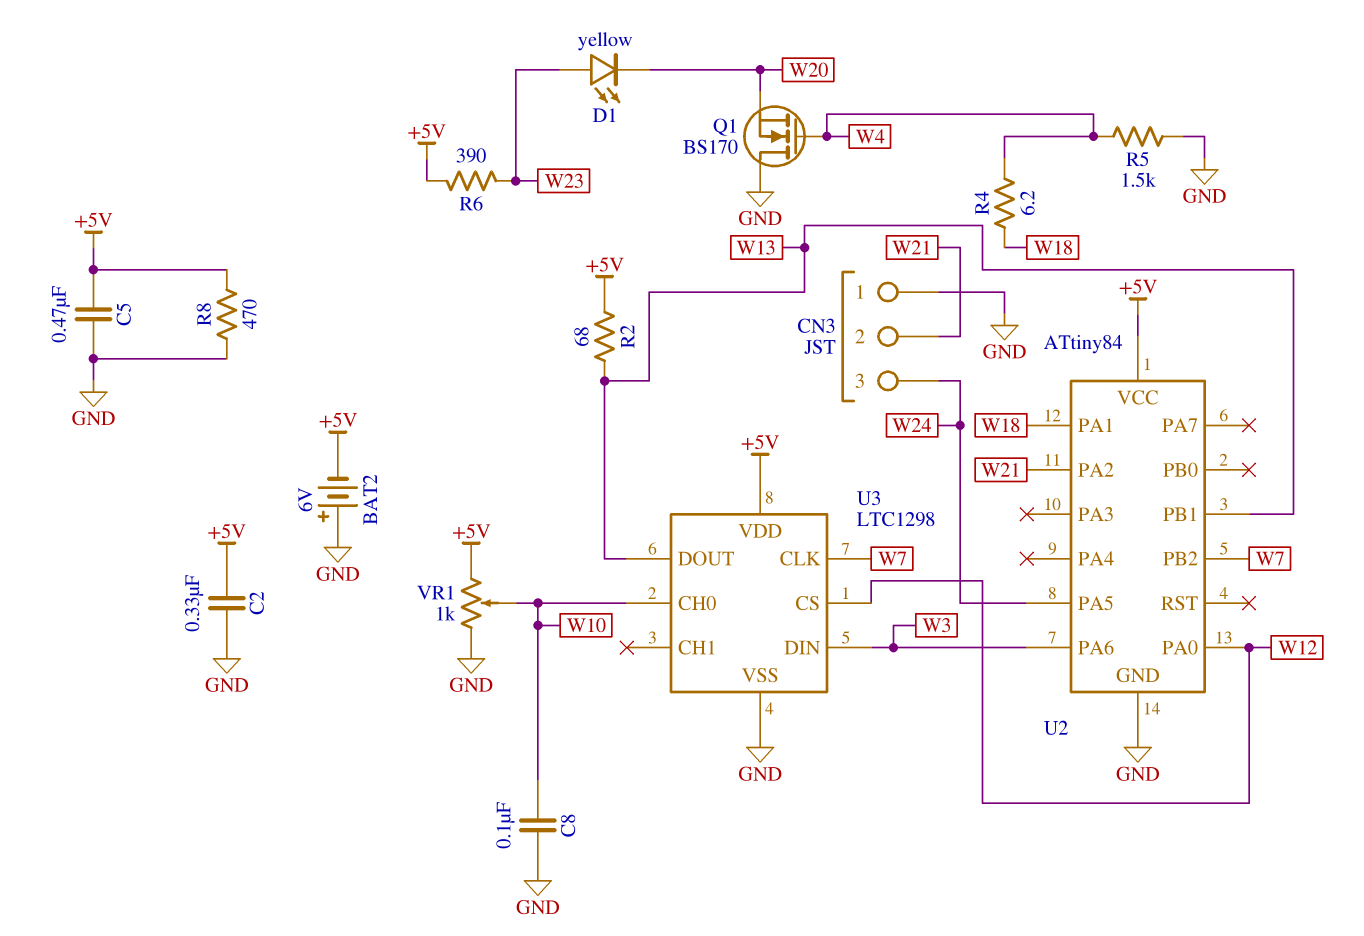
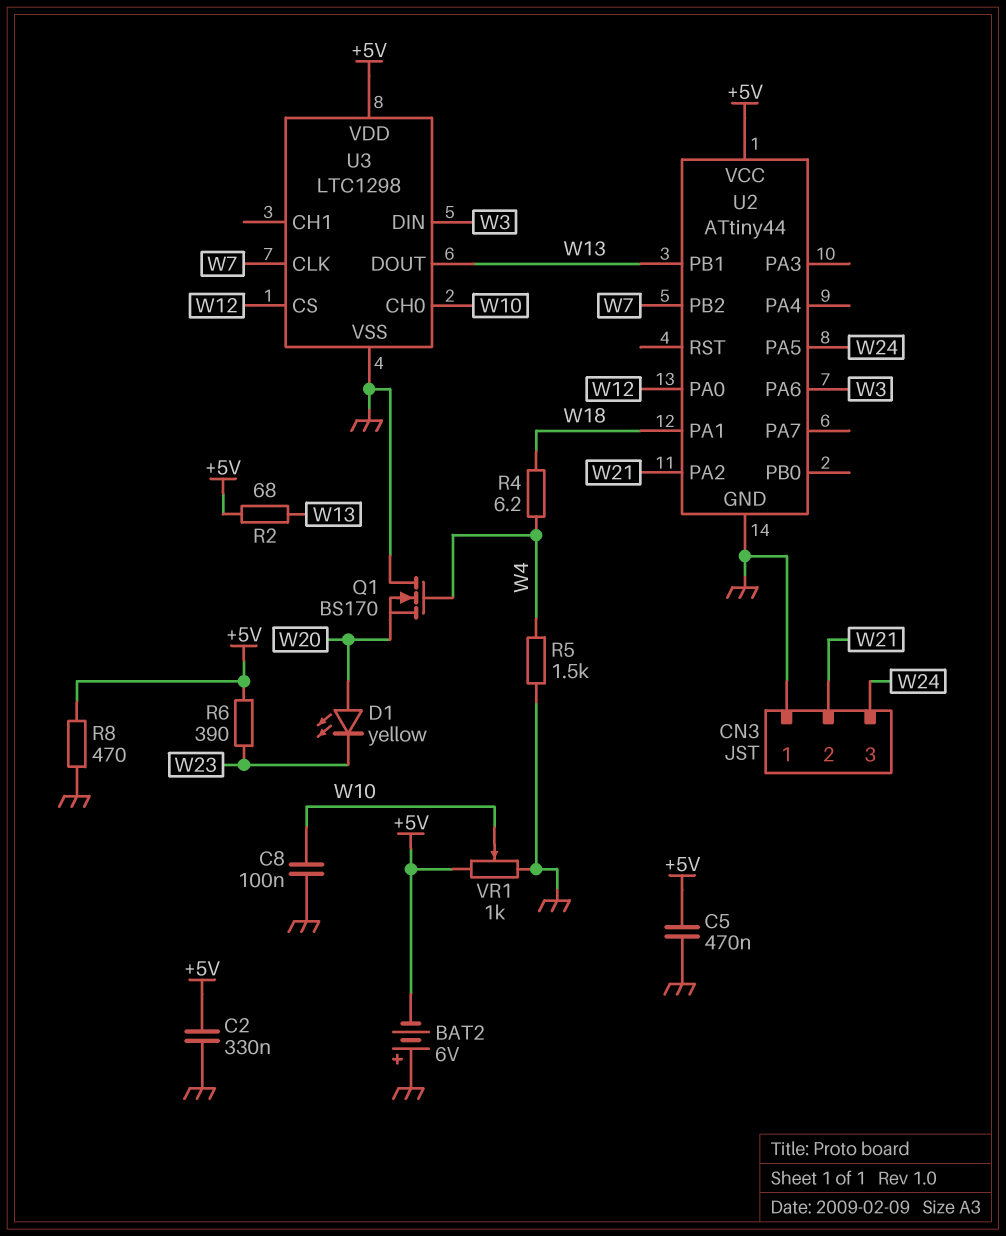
D1: LED yellow (A W23, K W20) -> LED yellow (A W20, K W23)
U2: ATtiny84 -> ATtiny44

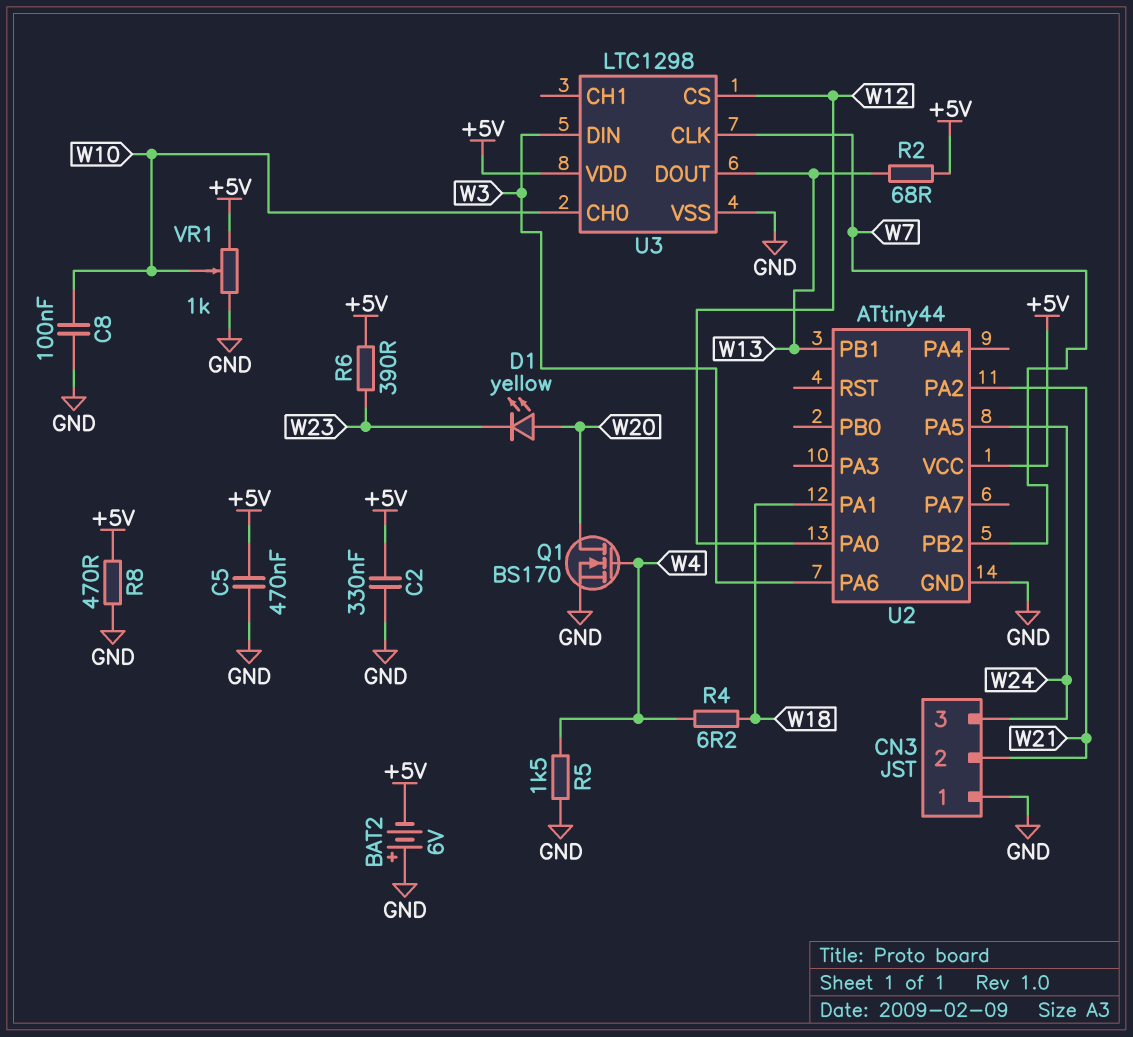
Q1: NMOS BS170 (G W4, D GND, S W20) -> NMOS BS170 (G W4, D W20, S GND)

